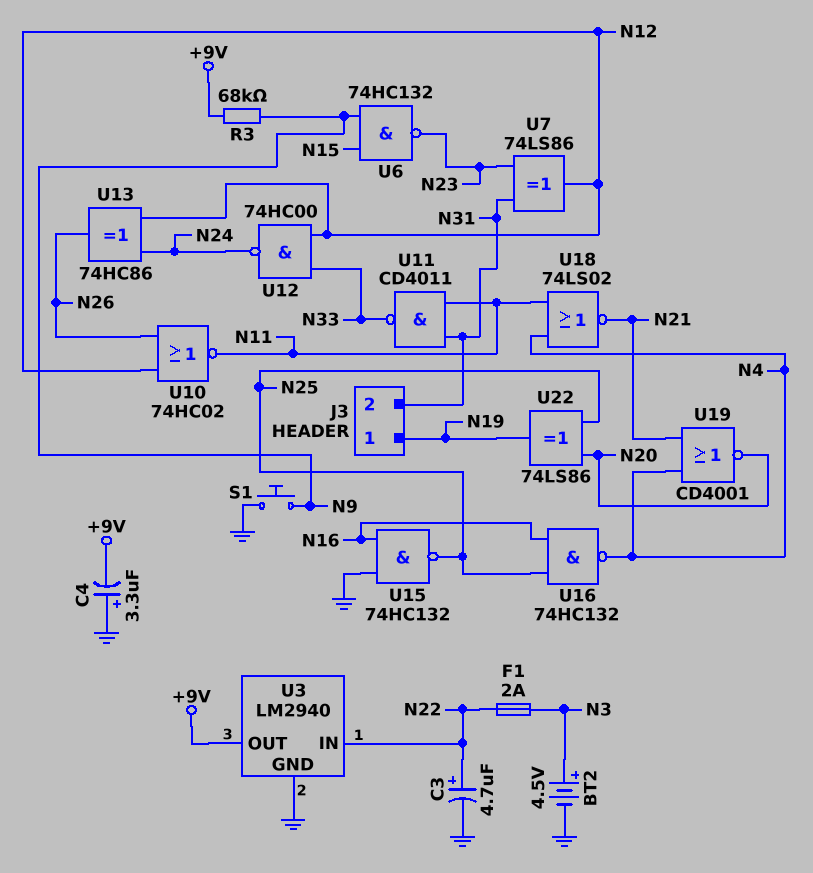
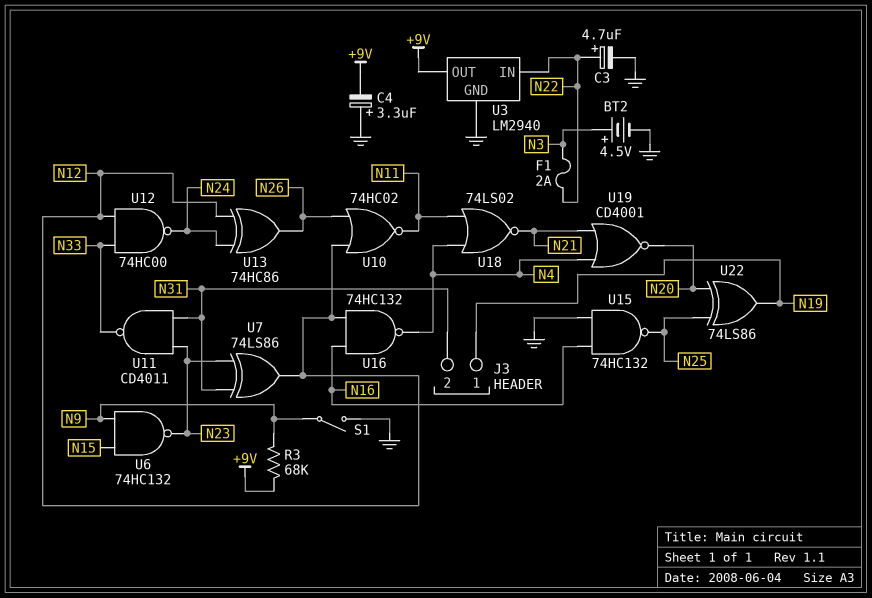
S1: button (GND, N9) -> switch (GND, N9)
U11: NAND CD4011 (in N11, in N31, out N33) -> NAND CD4011 (in N23, in N31, out N33)
U16: NAND 74HC132 (in N16, in N25, out N4) -> NAND 74HC132 (in N12, in N16, out N4)

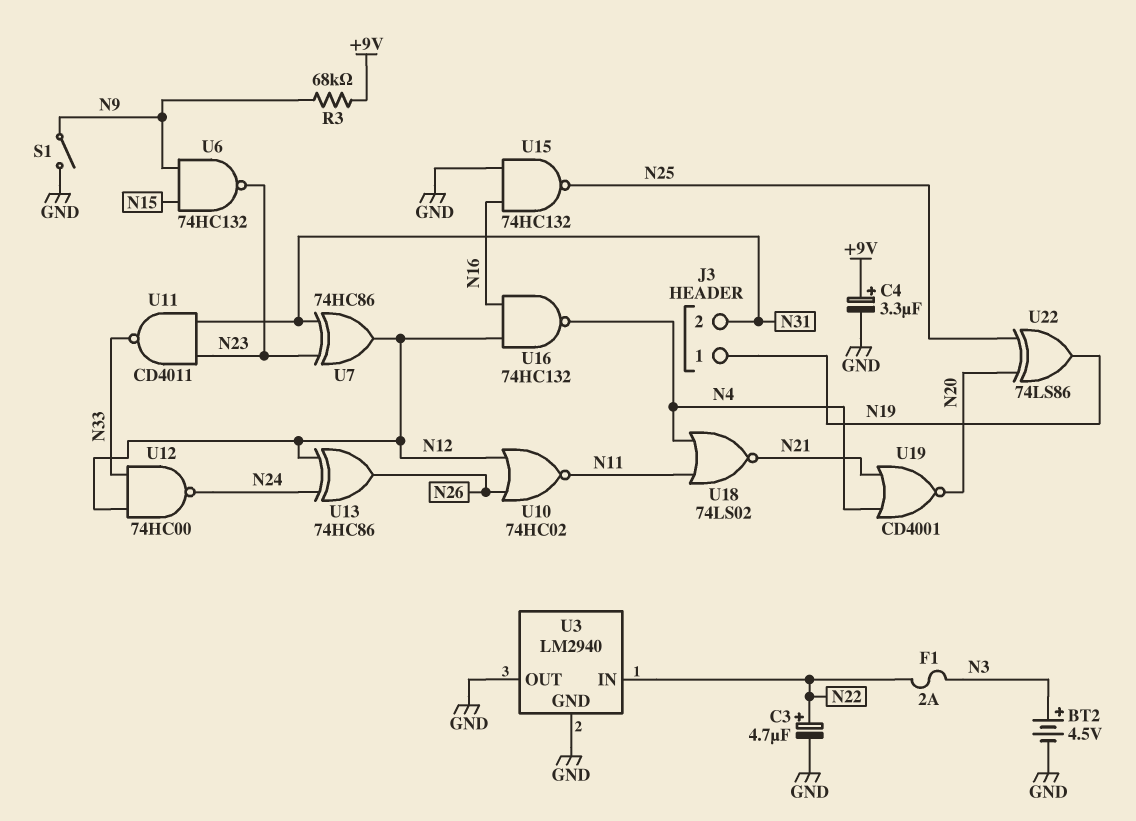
C4: 3.3uF (plus GND, minus +9V) -> 3.3uF (plus +9V, minus GND)
U3 pin OUT: +9V -> GND
U7: XOR 74LS86 (in N23, in N31, out N12) -> XOR 74HC86 (in N23, in N31, out N12)

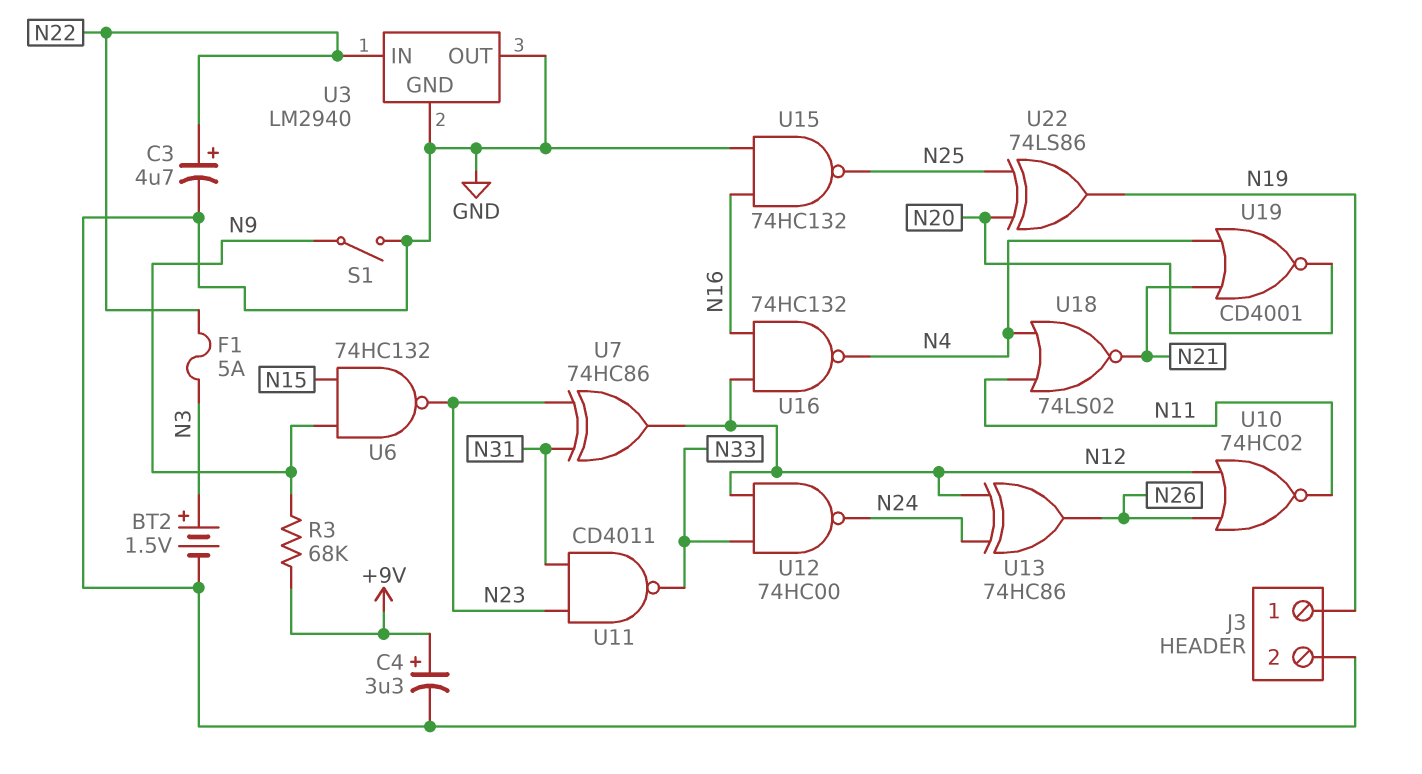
BT2: 4.5V (plus N3, minus GND) -> 1.5V (plus N3, minus GND)
F1: 2A (N3, N22) -> 5A (N3, N22)
J3 pin 2: N31 -> GND

